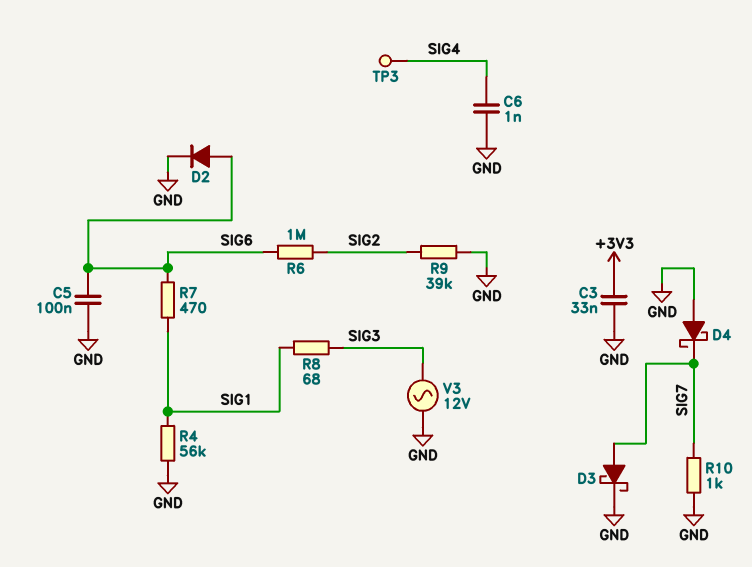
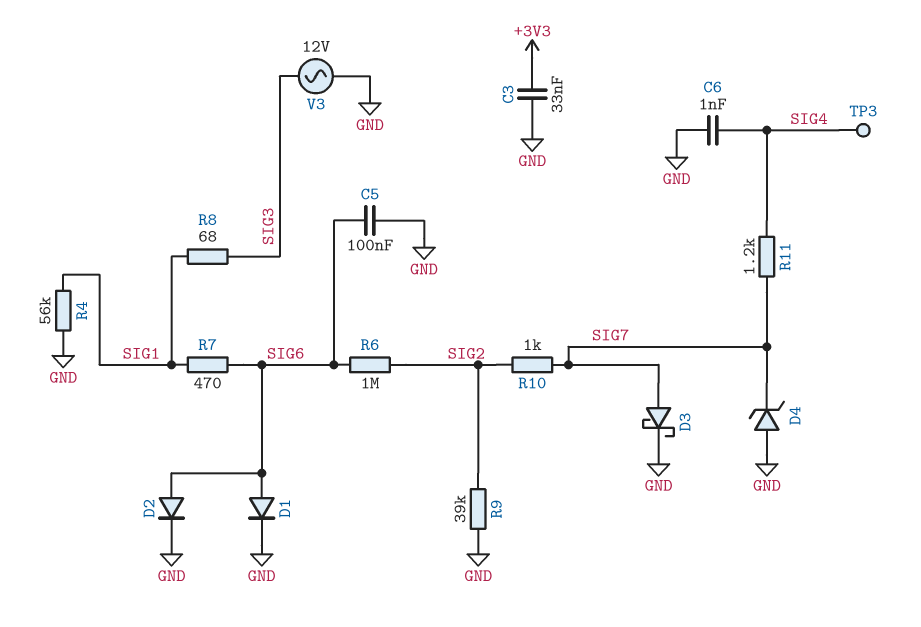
D1: none -> diode (A SIG6, K GND)
D4: schottky (A GND, K SIG7) -> zener (A GND, K SIG7)
R10: 1k (GND, SIG7) -> 1k (SIG2, SIG7)
R11: none -> 1.2k (SIG4, SIG7)

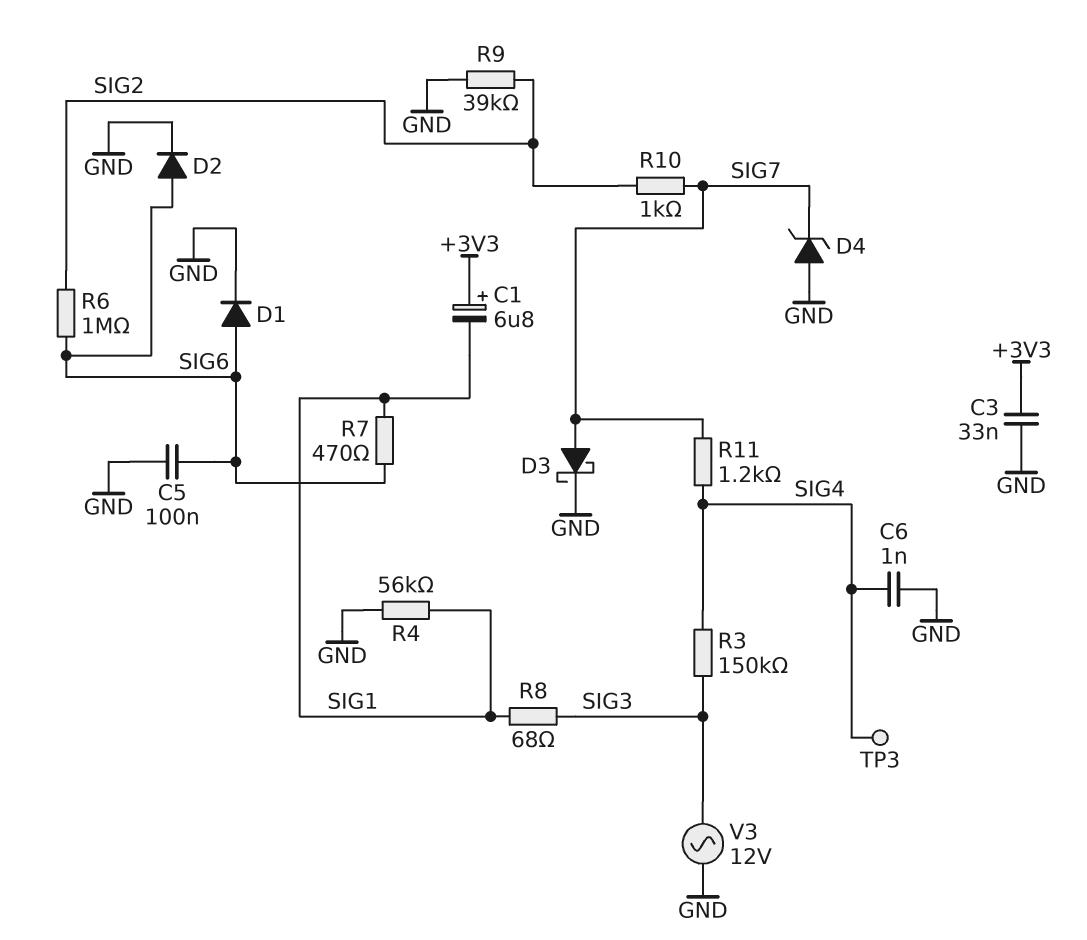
C1: none -> 6.8uF (plus +3V3, minus SIG1)
R3: none -> 150k (SIG3, SIG4)

